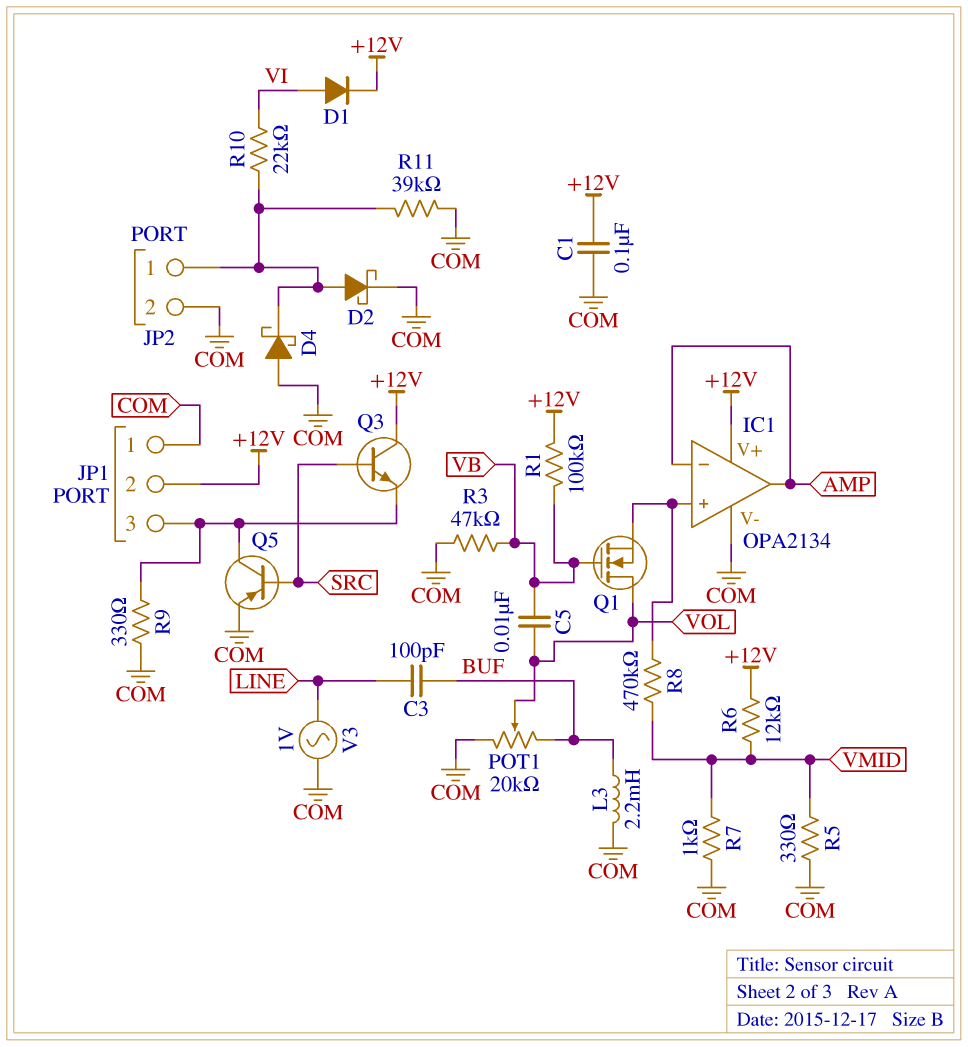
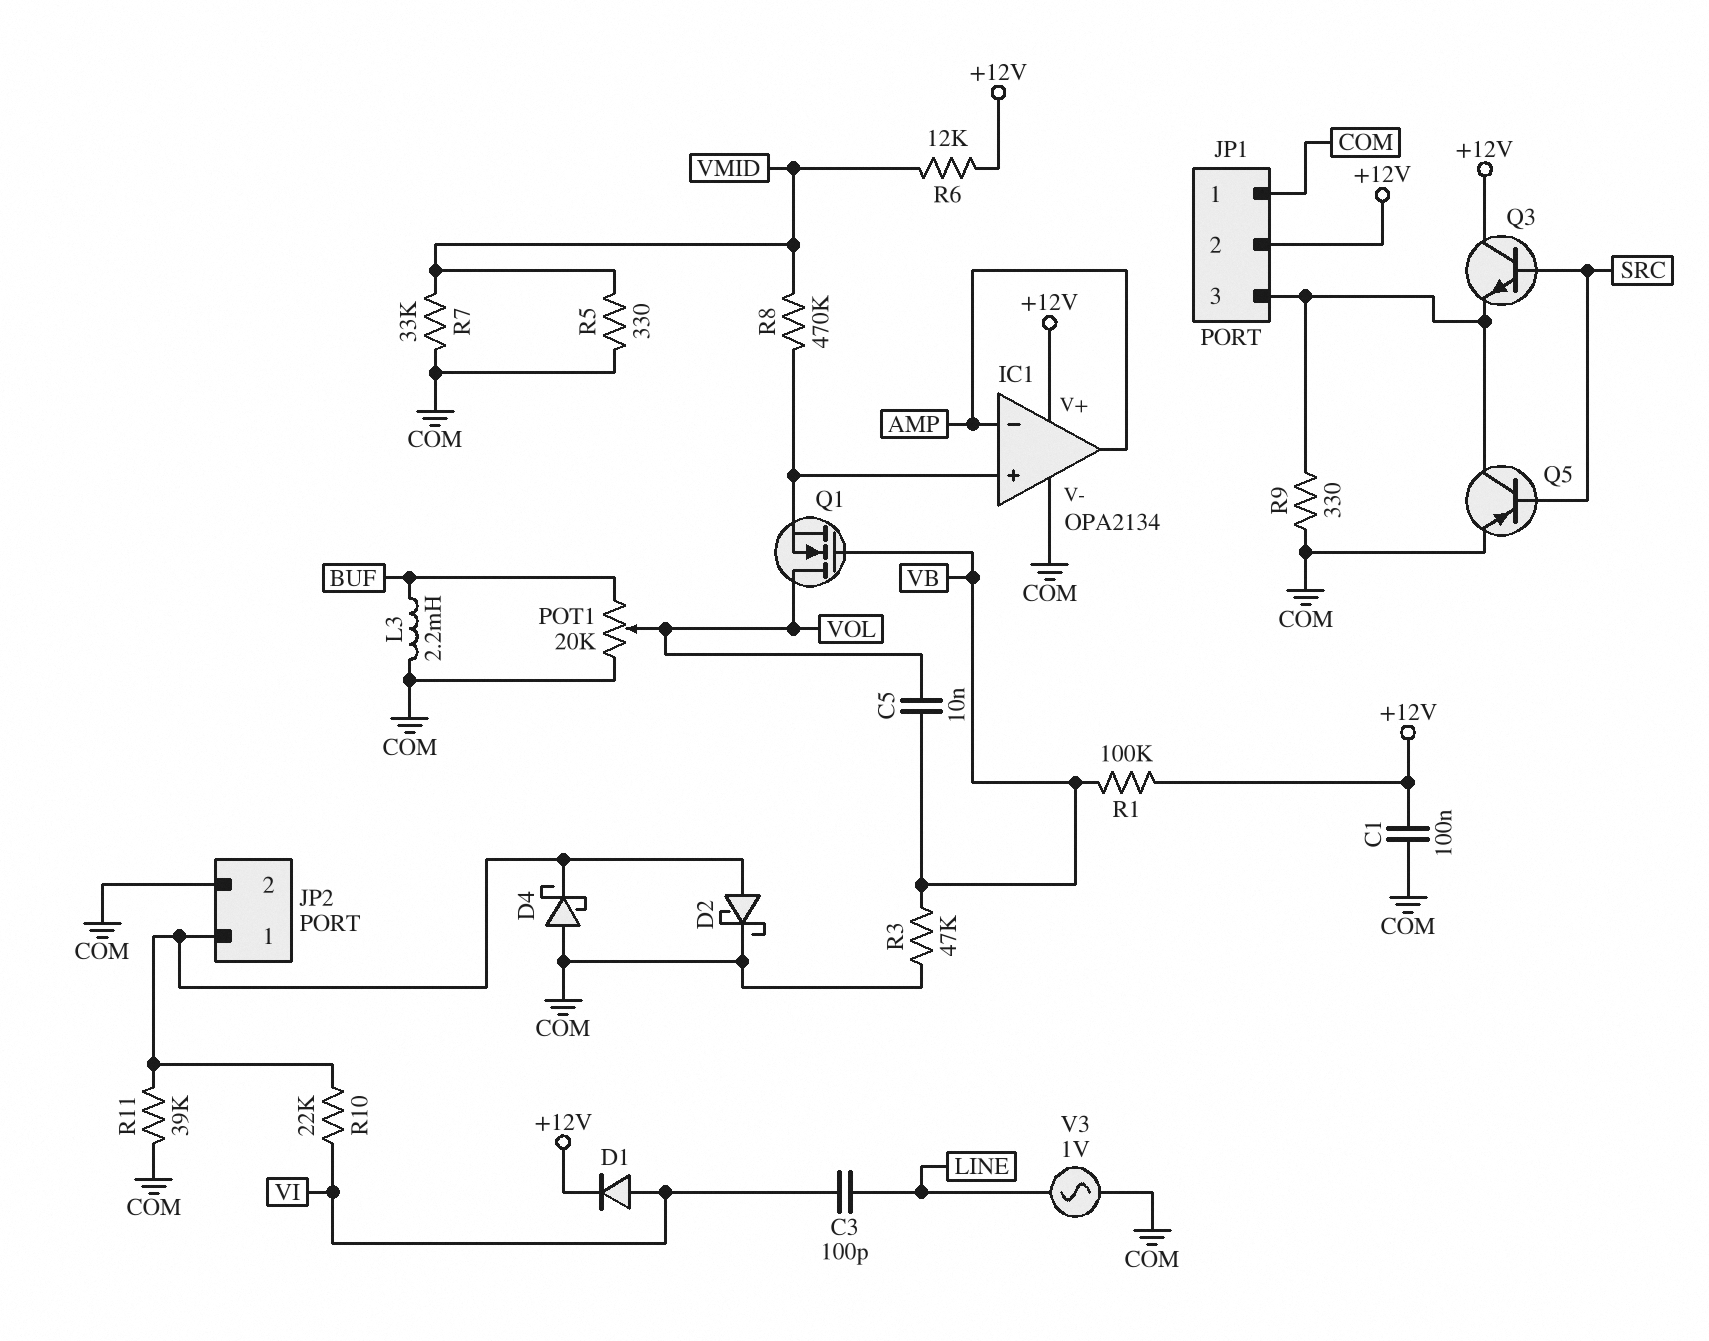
C3: 100pF (BUF, LINE) -> 100pF (LINE, VI)
R7: 1k (COM, VMID) -> 33k (COM, VMID)

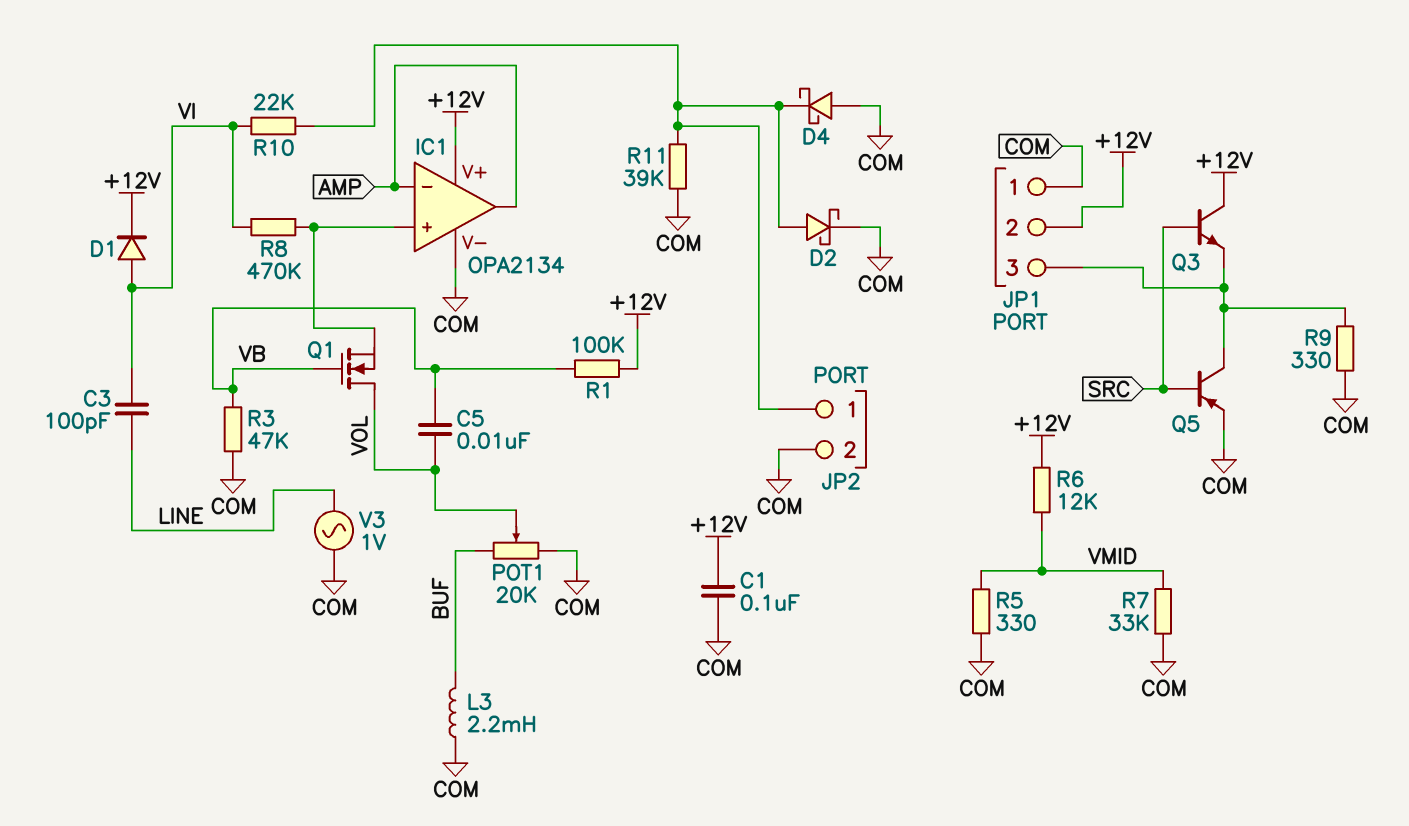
R8: 470k (IC1/in+, VMID) -> 470k (IC1/in+, VI)

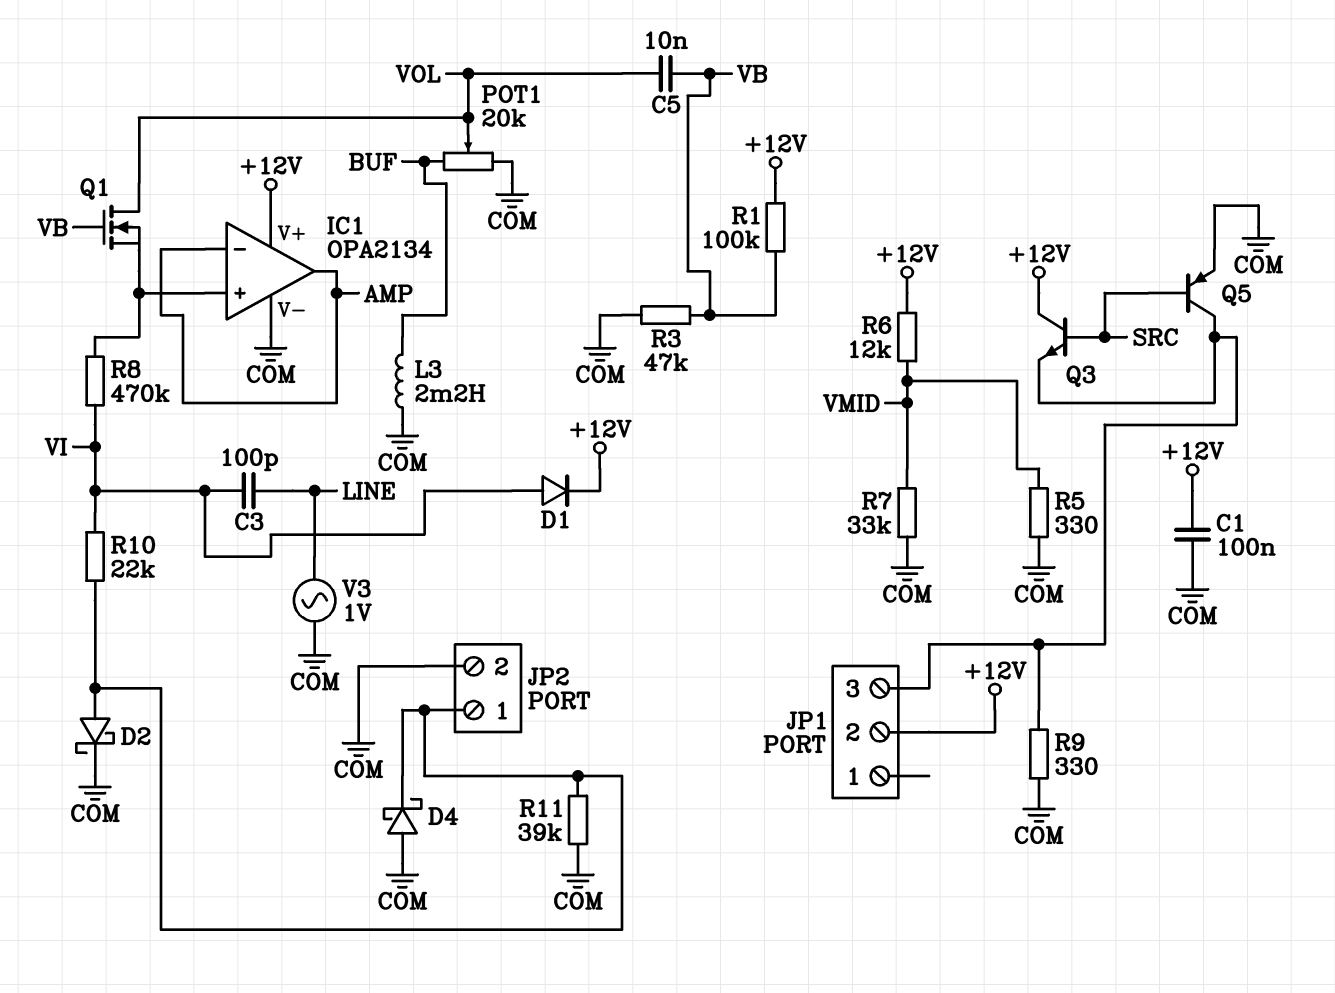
JP1 pin 1: COM -> none

